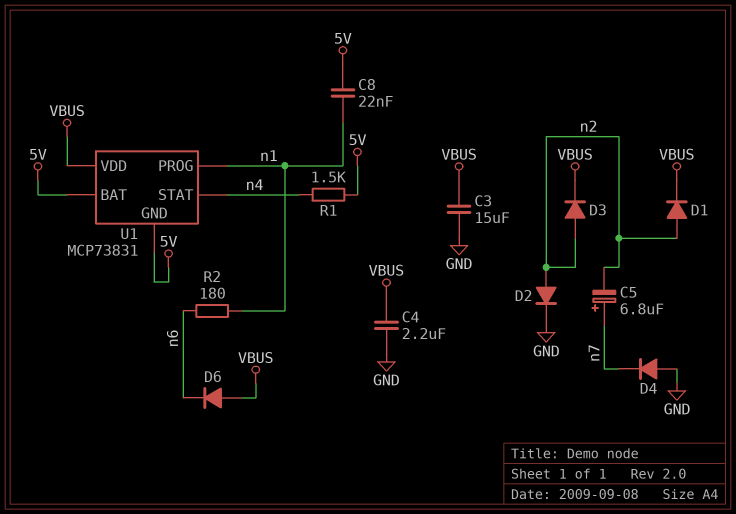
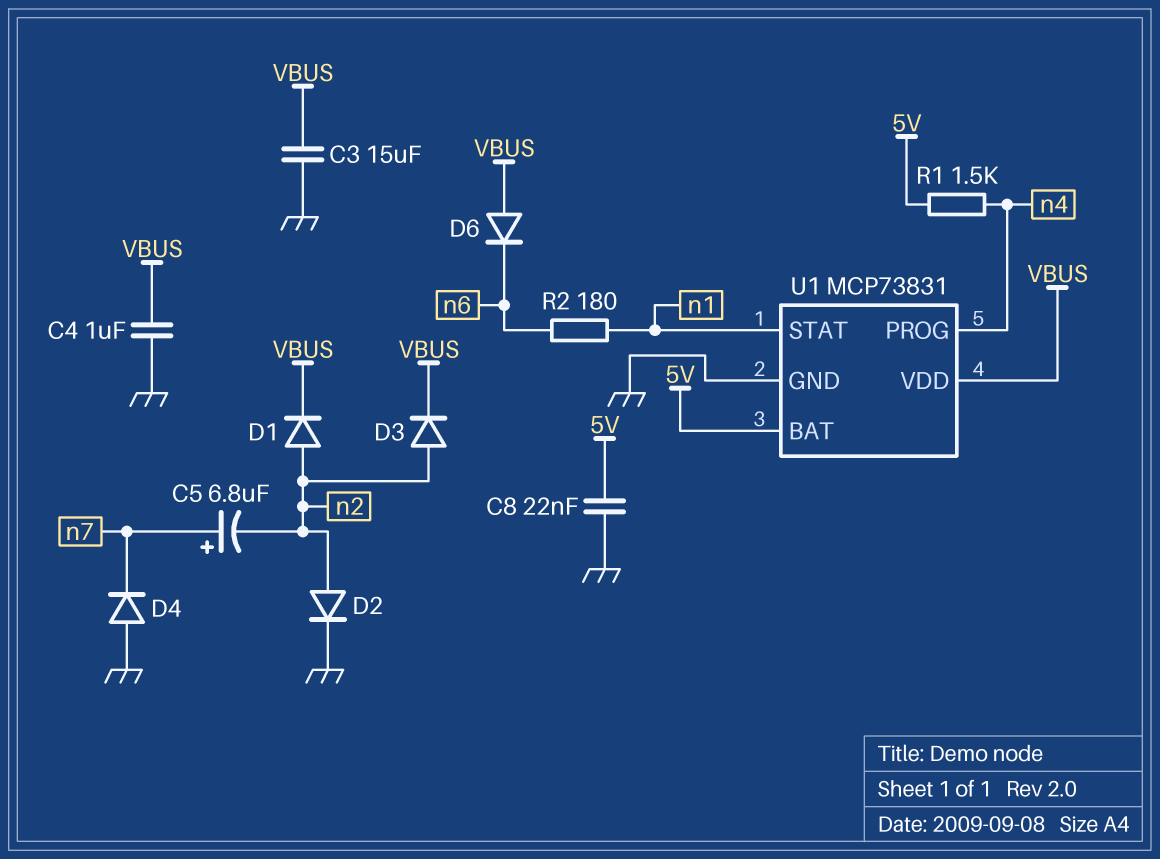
C4: 2.2uF (GND, VBUS) -> 1uF (GND, VBUS)
C8: 22nF (5V, n1) -> 22nF (5V, GND)
U1 pin GND: 5V -> GND
U1 pin PROG: n1 -> n4
U1 pin STAT: n4 -> n1

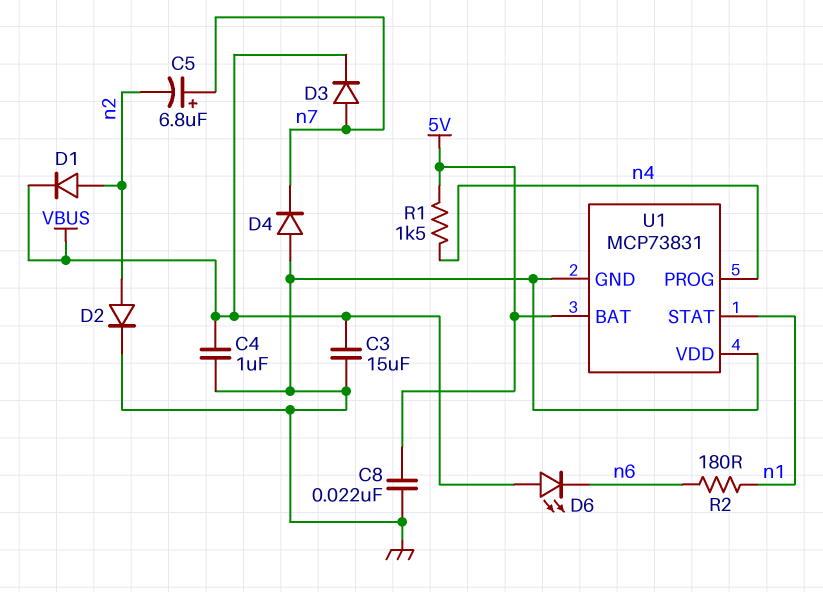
D3: diode (A n2, K VBUS) -> diode (A n7, K VBUS)
D6: diode (A VBUS, K n6) -> LED (A VBUS, K n6)
U1 pin VDD: VBUS -> GND

